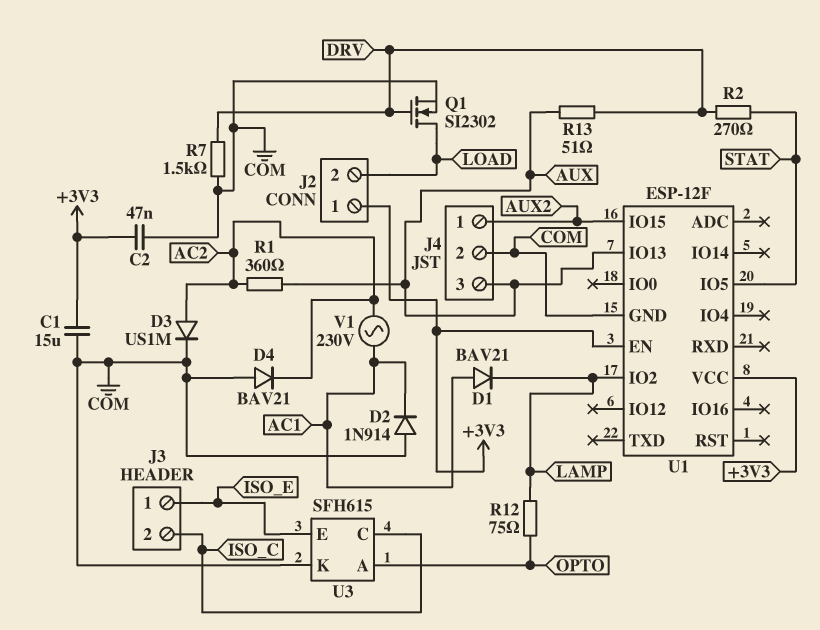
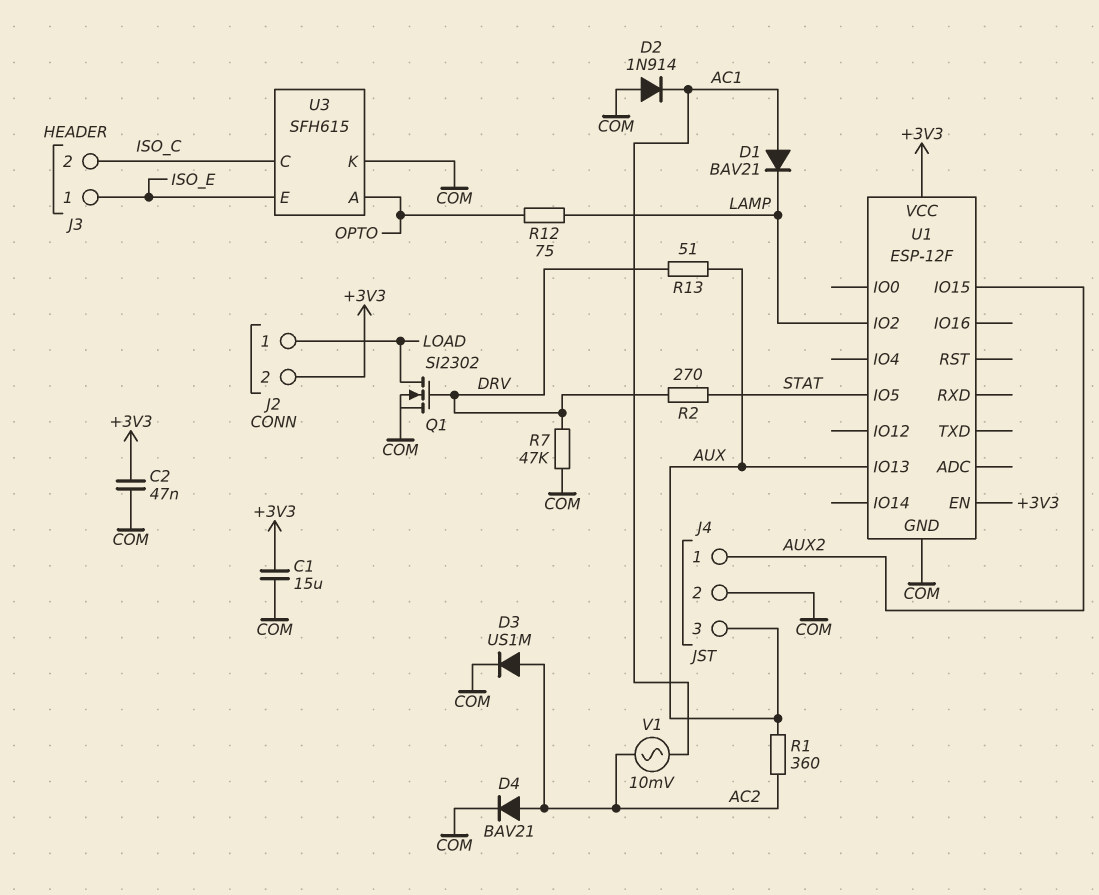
D4: diode BAV21 (A COM, K AC2) -> diode BAV21 (A AC2, K COM)
J2 pin 1: +3V3 -> LOAD
J2 pin 2: LOAD -> +3V3
R7: 1.5k (COM, DRV) -> 47k (COM, DRV)
V1: AC 230V (AC1, AC2) -> AC 10mV (AC1, AC2)

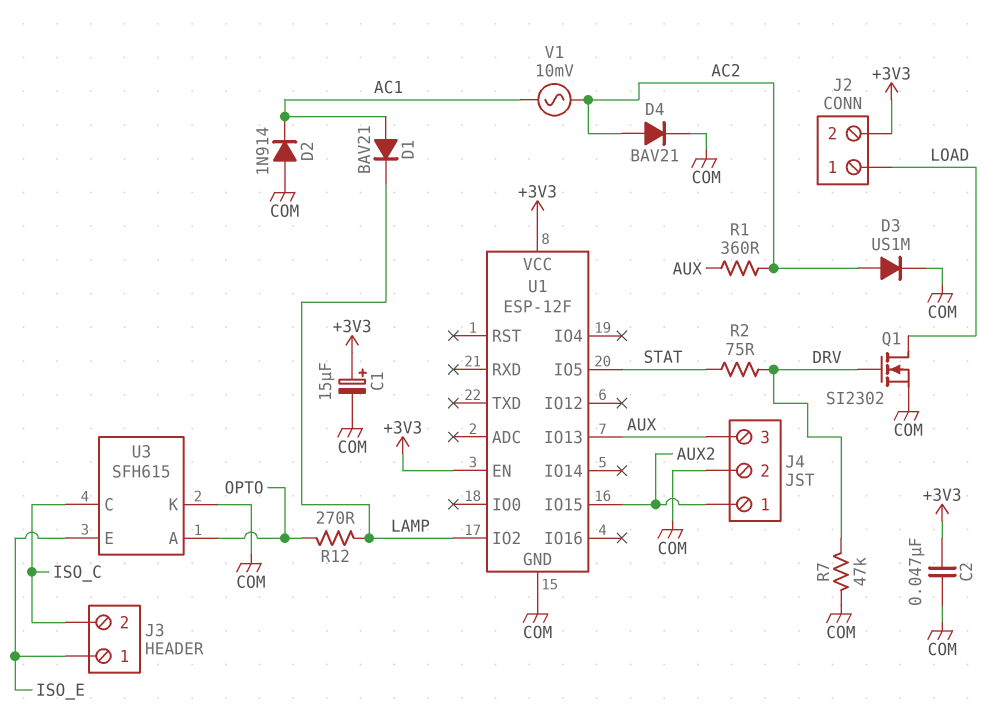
C1: 15uF (+3V3, COM) -> 15uF (plus +3V3, minus COM)
R2: 270 (DRV, STAT) -> 75 (DRV, STAT)
R12: 75 (LAMP, OPTO) -> 270 (LAMP, OPTO)
R13: 51 (AUX, DRV) -> none

